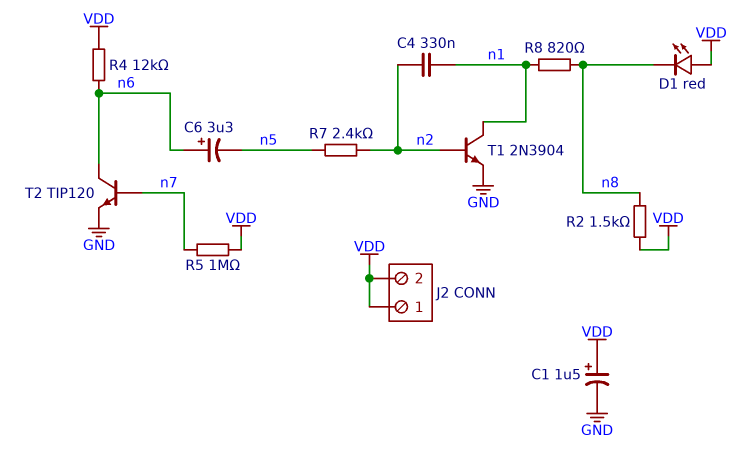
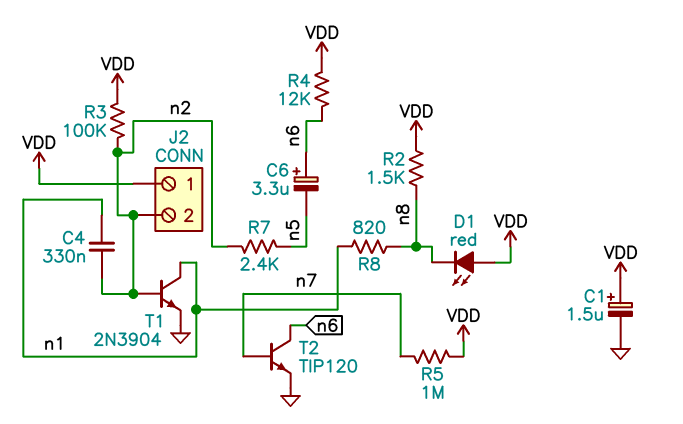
J2 pin 2: VDD -> n2
R3: none -> 100k (VDD, n2)

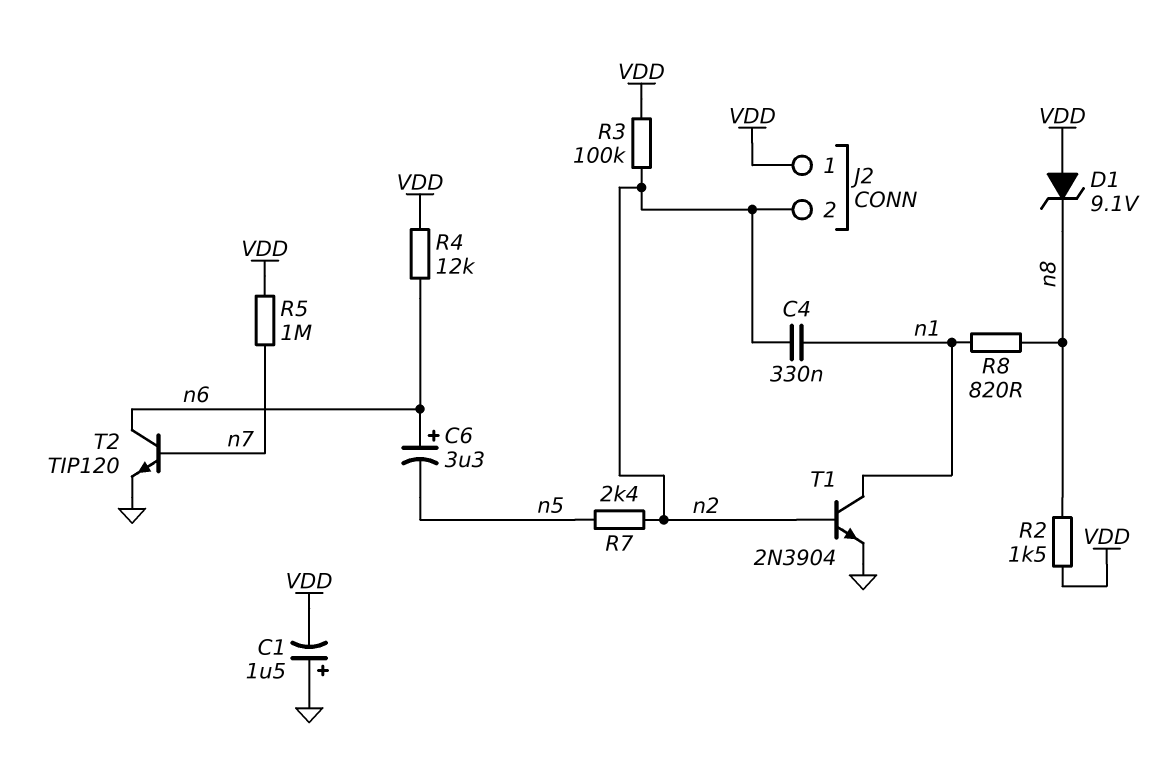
C1: 1.5uF (plus VDD, minus GND) -> 1.5uF (plus GND, minus VDD)
D1: LED red (A VDD, K n8) -> zener 9.1V (A VDD, K n8)

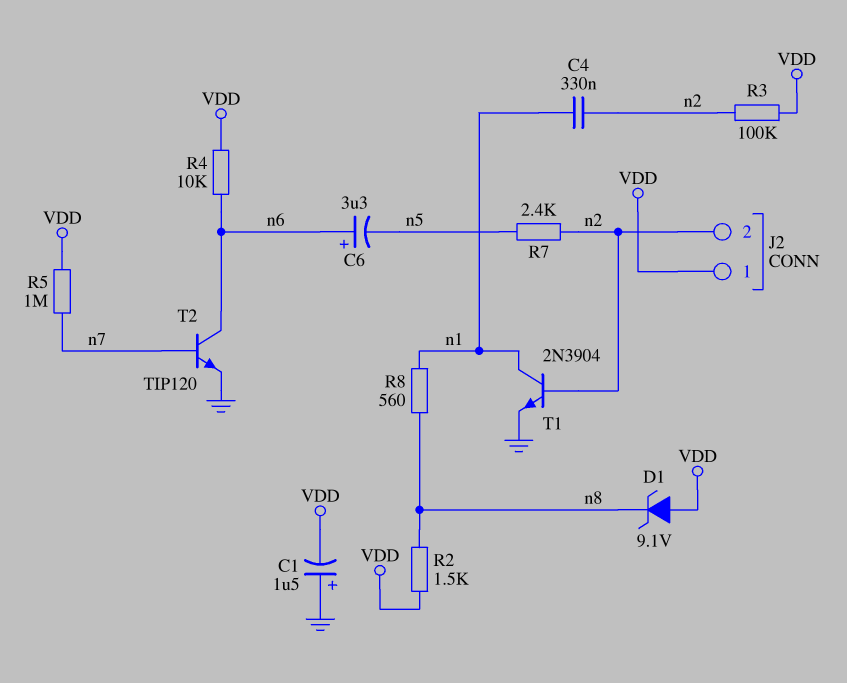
R4: 12k (VDD, n6) -> 10k (VDD, n6)
R8: 820 (n1, n8) -> 560 (n1, n8)

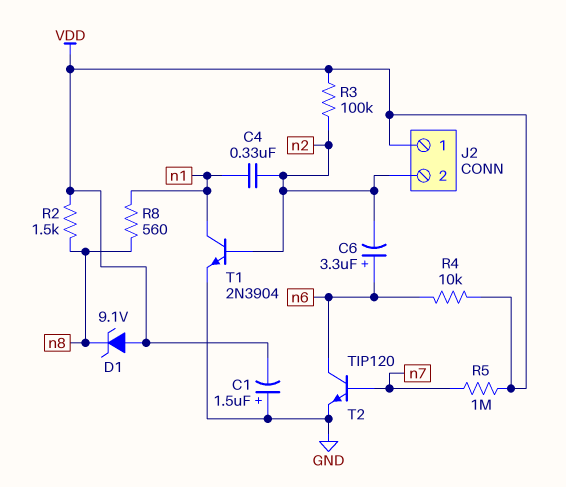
C6: 3.3uF (plus n6, minus n5) -> 3.3uF (plus n6, minus n2)
R7: 2.4k (n2, n5) -> none

